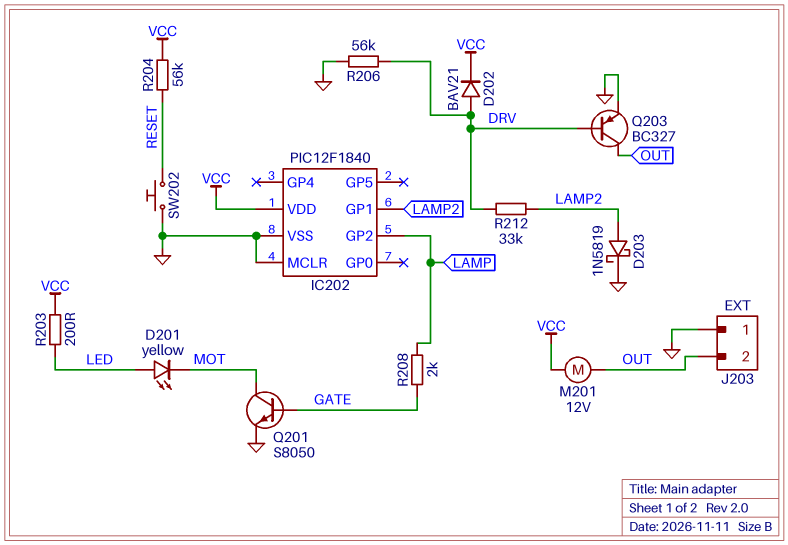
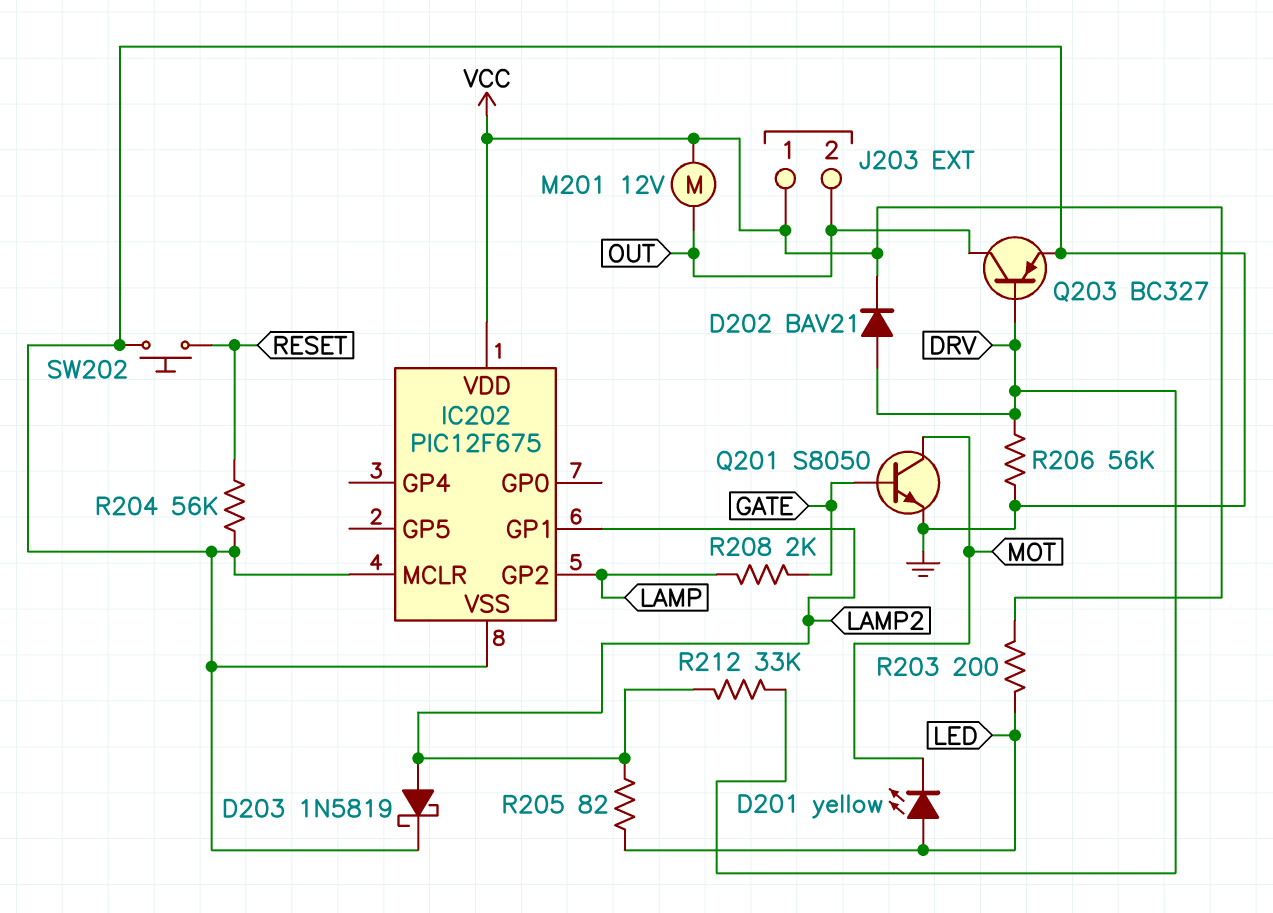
IC202: PIC12F1840 -> PIC12F675
J203 pin 1: GND -> VCC
R204: 56k (RESET, VCC) -> 56k (GND, RESET)
R205: none -> 82 (LAMP2, LED)

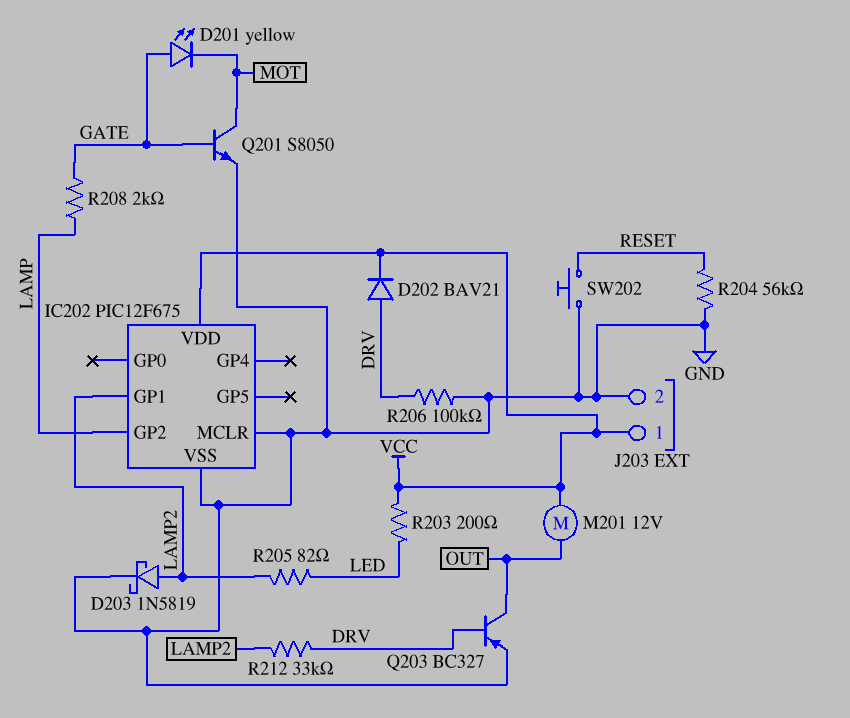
D201: LED yellow (A LED, K MOT) -> LED yellow (A GATE, K MOT)
J203 pin 2: OUT -> GND
R206: 56k (DRV, GND) -> 100k (DRV, GND)

